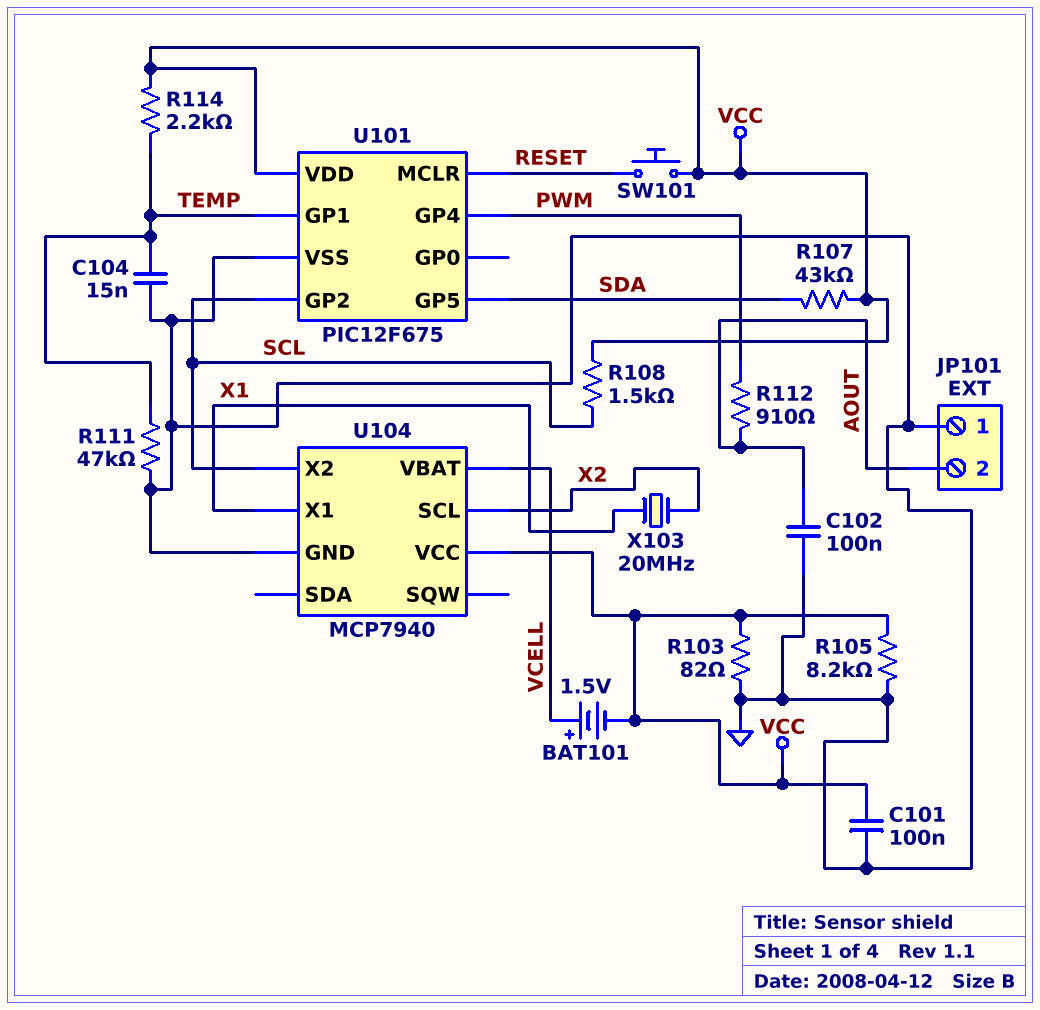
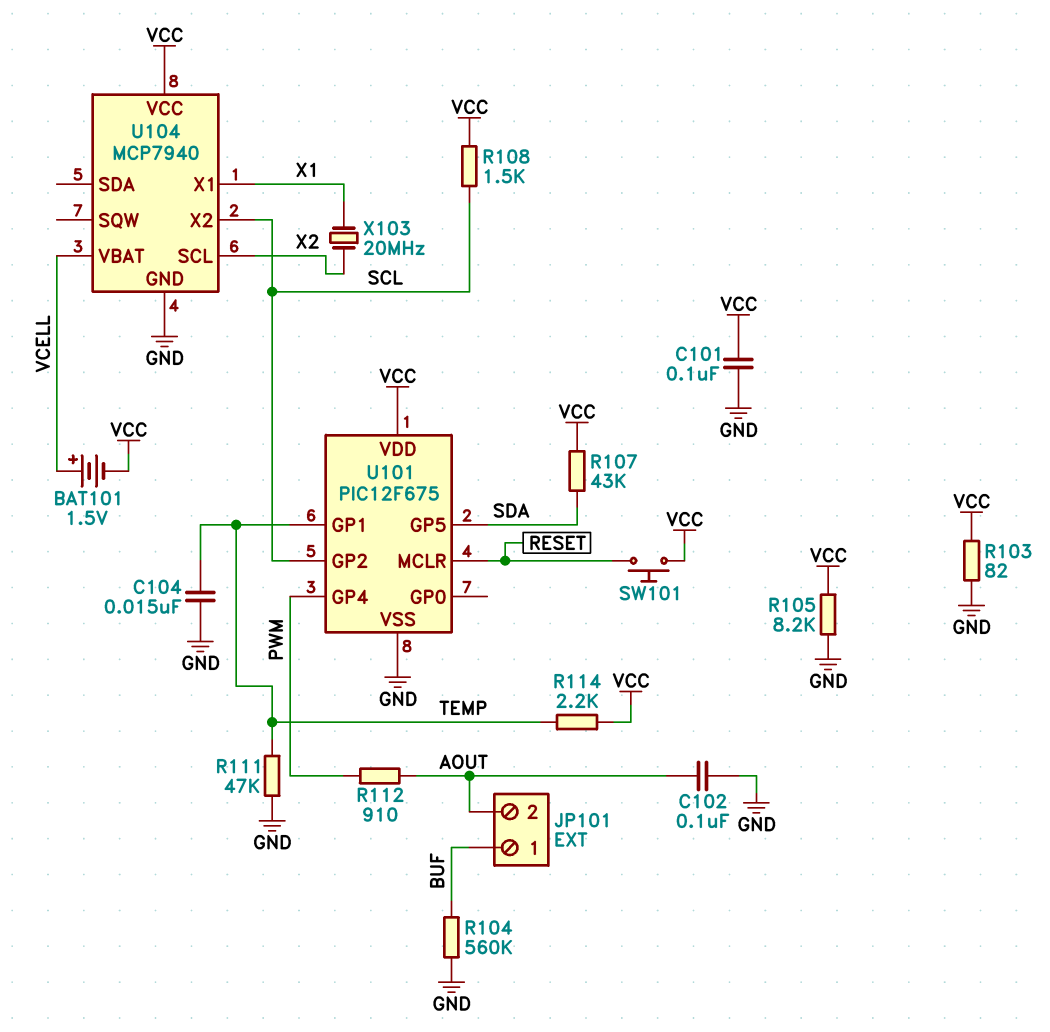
JP101 pin 1: GND -> BUF
R104: none -> 560k (BUF, GND)

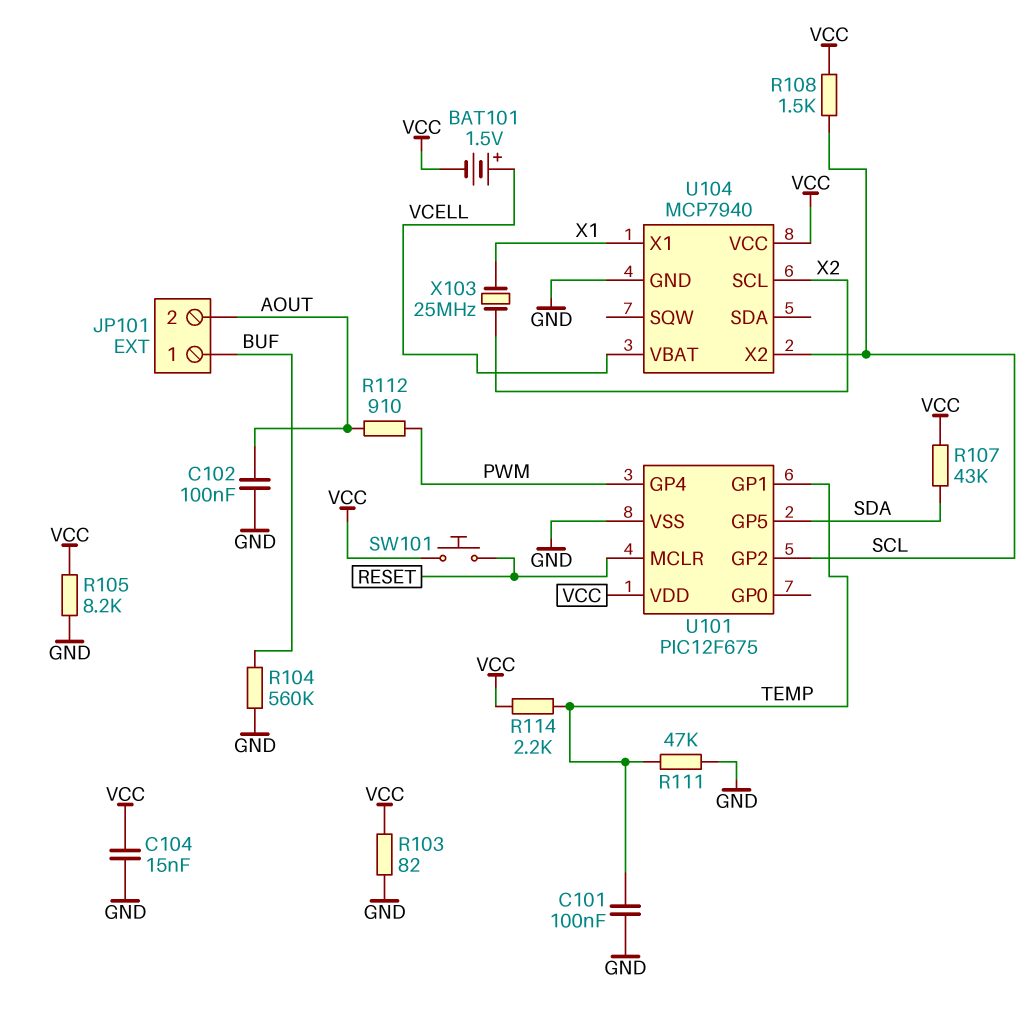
C101: 100nF (GND, VCC) -> 100nF (GND, TEMP)
C104: 15nF (GND, TEMP) -> 15nF (GND, VCC)
X103: 20MHz (X1, X2) -> 25MHz (X1, X2)

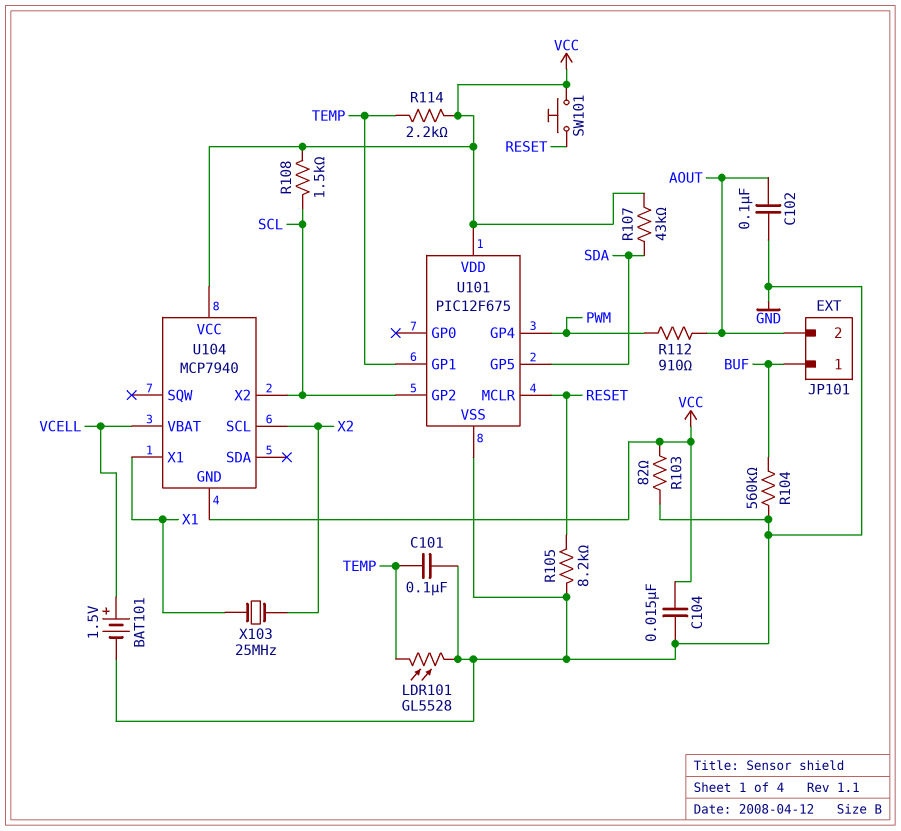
BAT101: 1.5V (plus VCELL, minus VCC) -> 1.5V (plus VCELL, minus GND)
LDR101: none -> GL5528 (GND, TEMP)
R105: 8.2k (GND, VCC) -> 8.2k (GND, RESET)
R111: 47k (GND, TEMP) -> none
U104 pin GND: GND -> VCC

